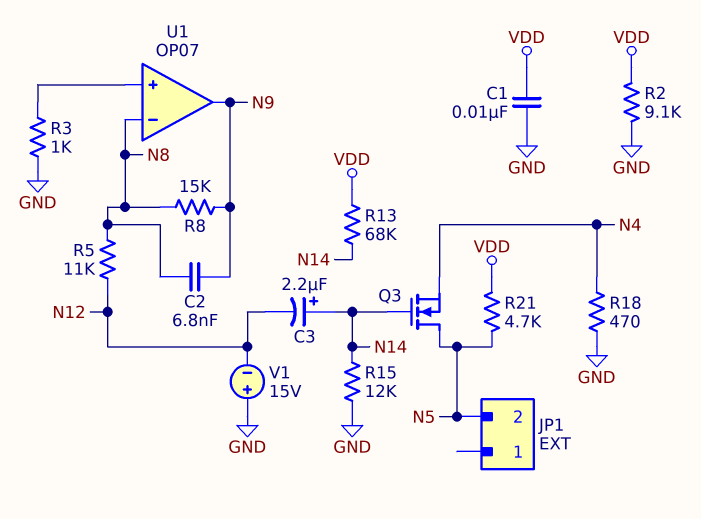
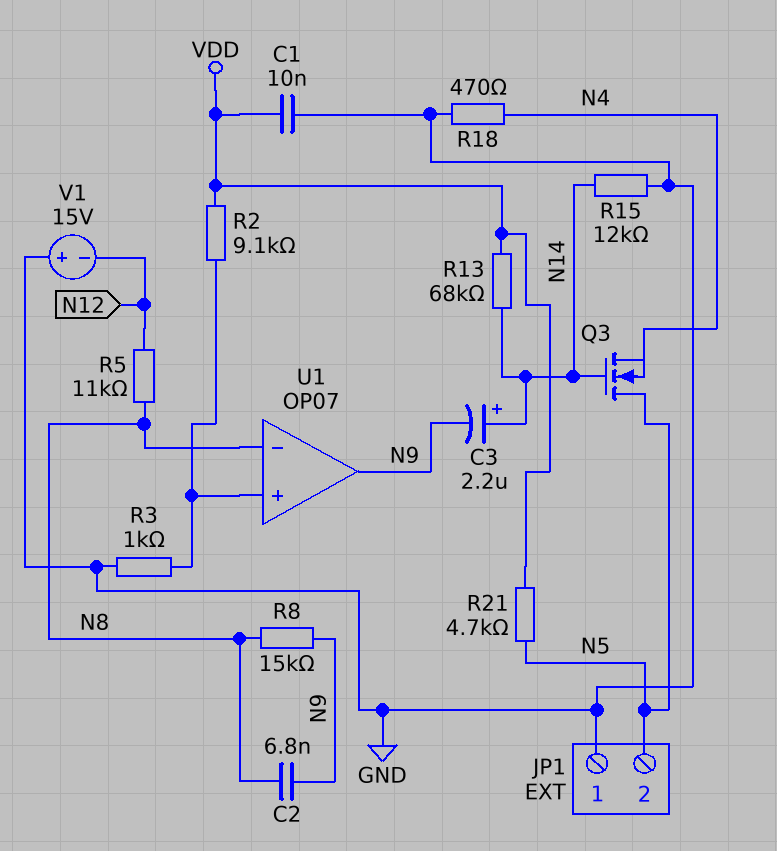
C3: 2.2uF (plus N14, minus N12) -> 2.2uF (plus N14, minus N9)
JP1 pin 1: none -> GND
R2: 9.1k (GND, VDD) -> 9.1k (U1/in+, VDD)

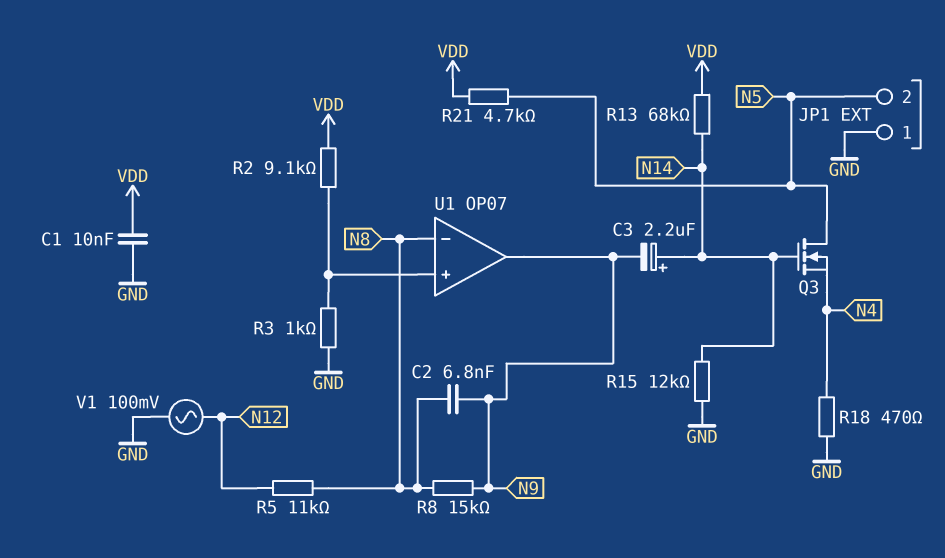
V1: 15V (plus GND, minus N12) -> AC 100mV (GND, N12)

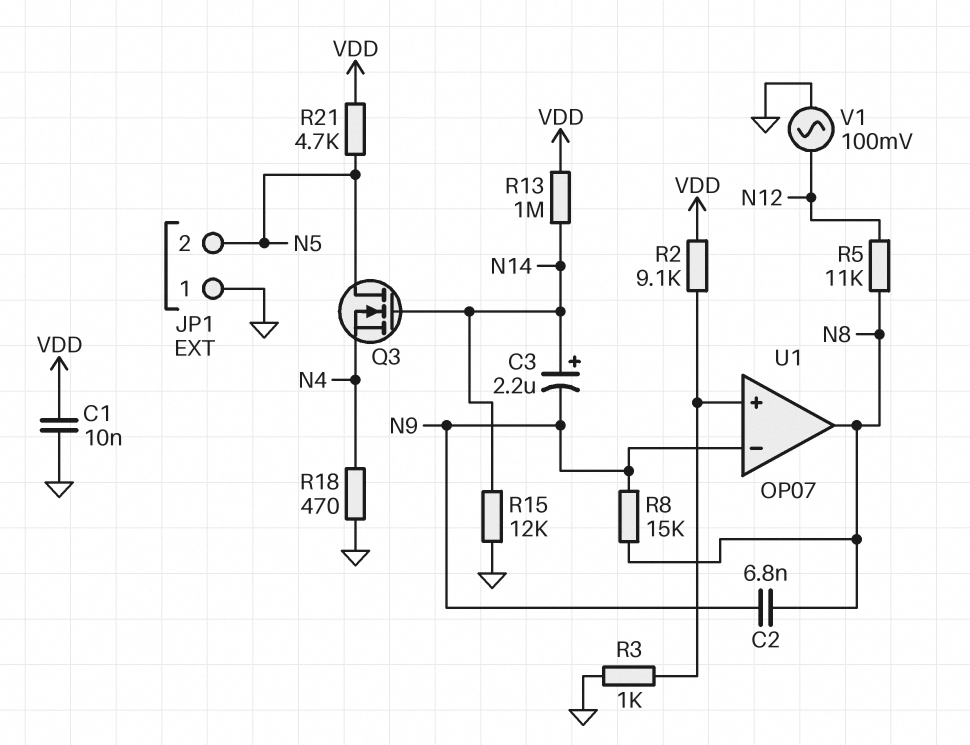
R13: 68k (N14, VDD) -> 1M (N14, VDD)
U1 pin in-: N8 -> N9
U1 pin out: N9 -> N8

